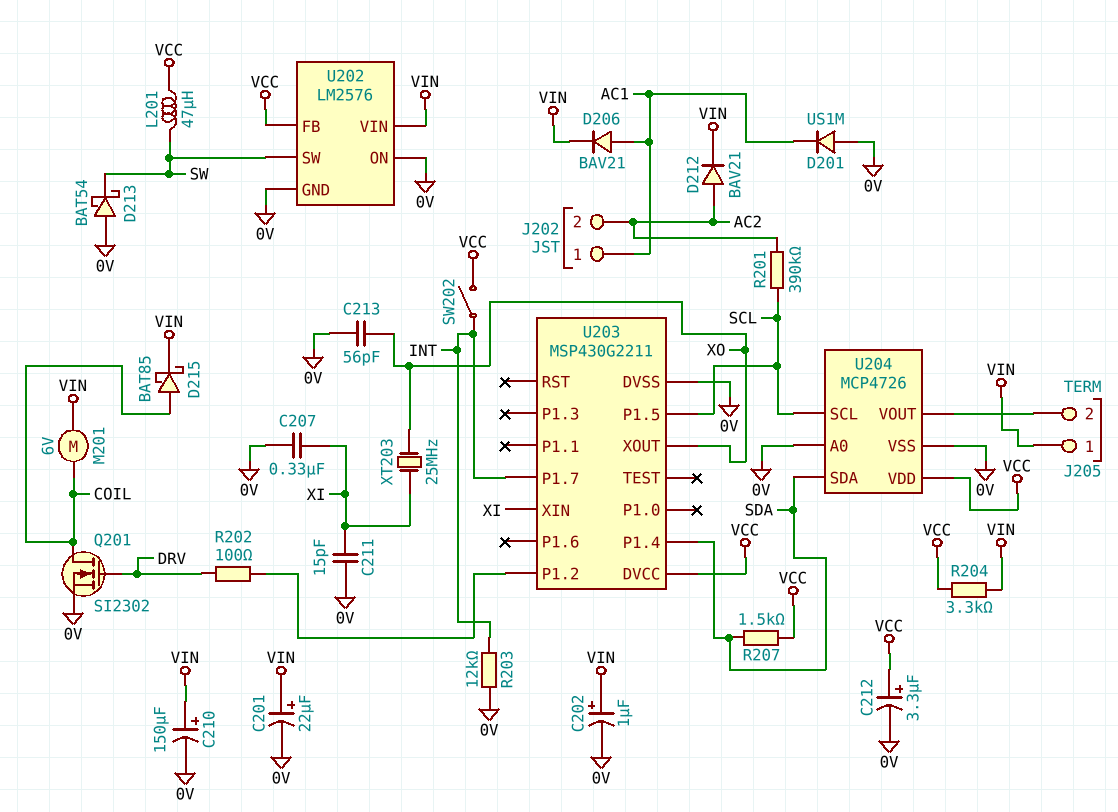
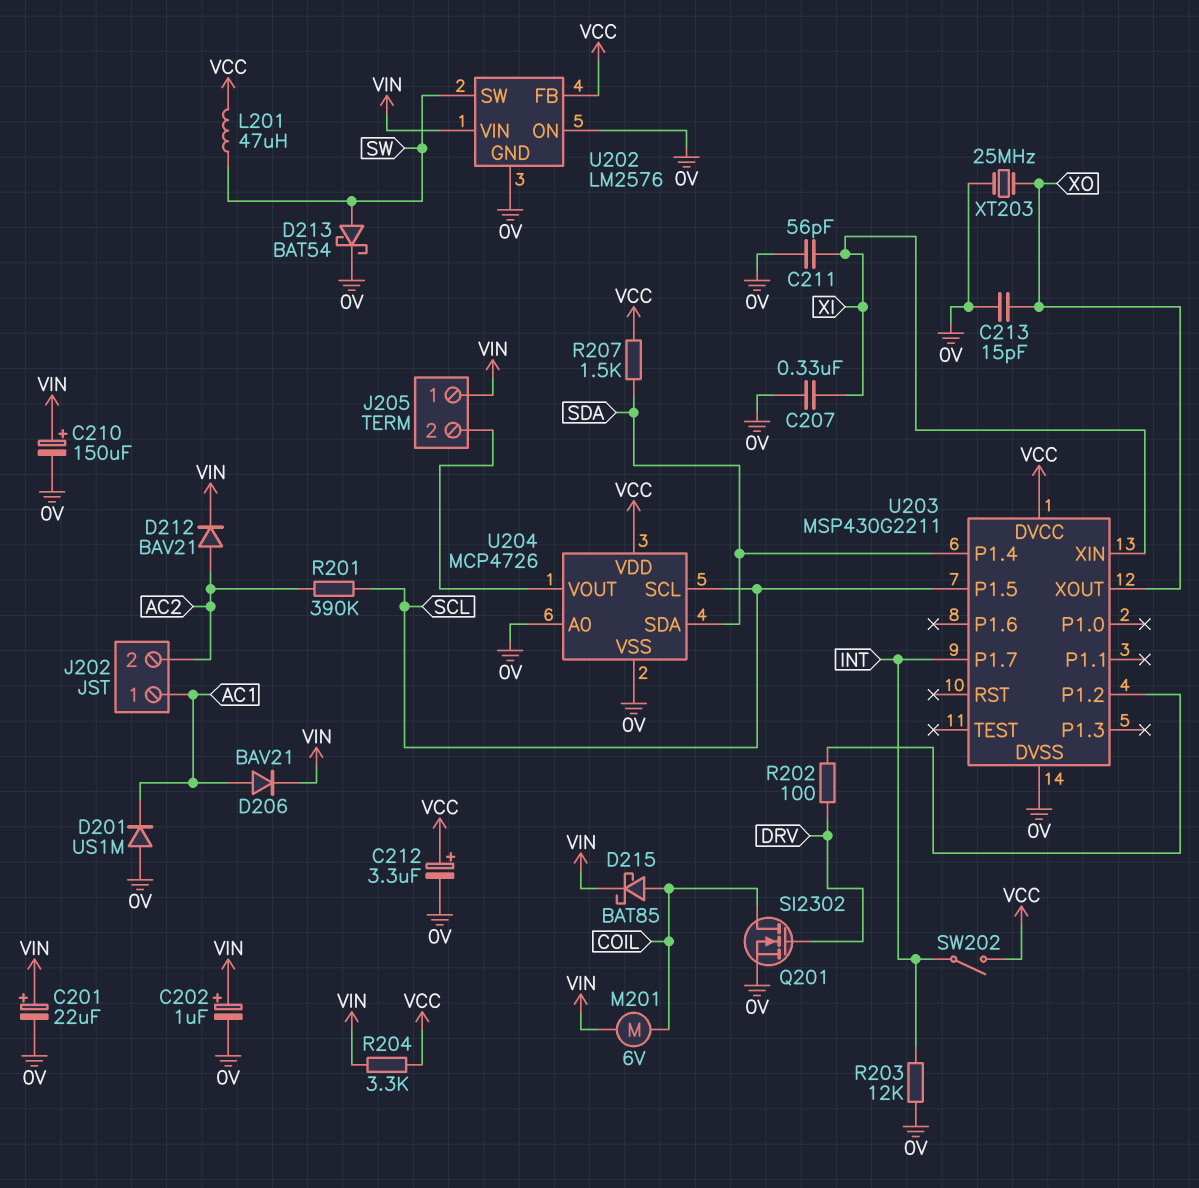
C211: 15pF (0V, XI) -> 56pF (0V, XI)
C213: 56pF (0V, XO) -> 15pF (0V, XO)
D213: schottky BAT54 (A 0V, K SW) -> schottky BAT54 (A SW, K 0V)
XT203: 25MHz (XI, XO) -> 25MHz (0V, XO)

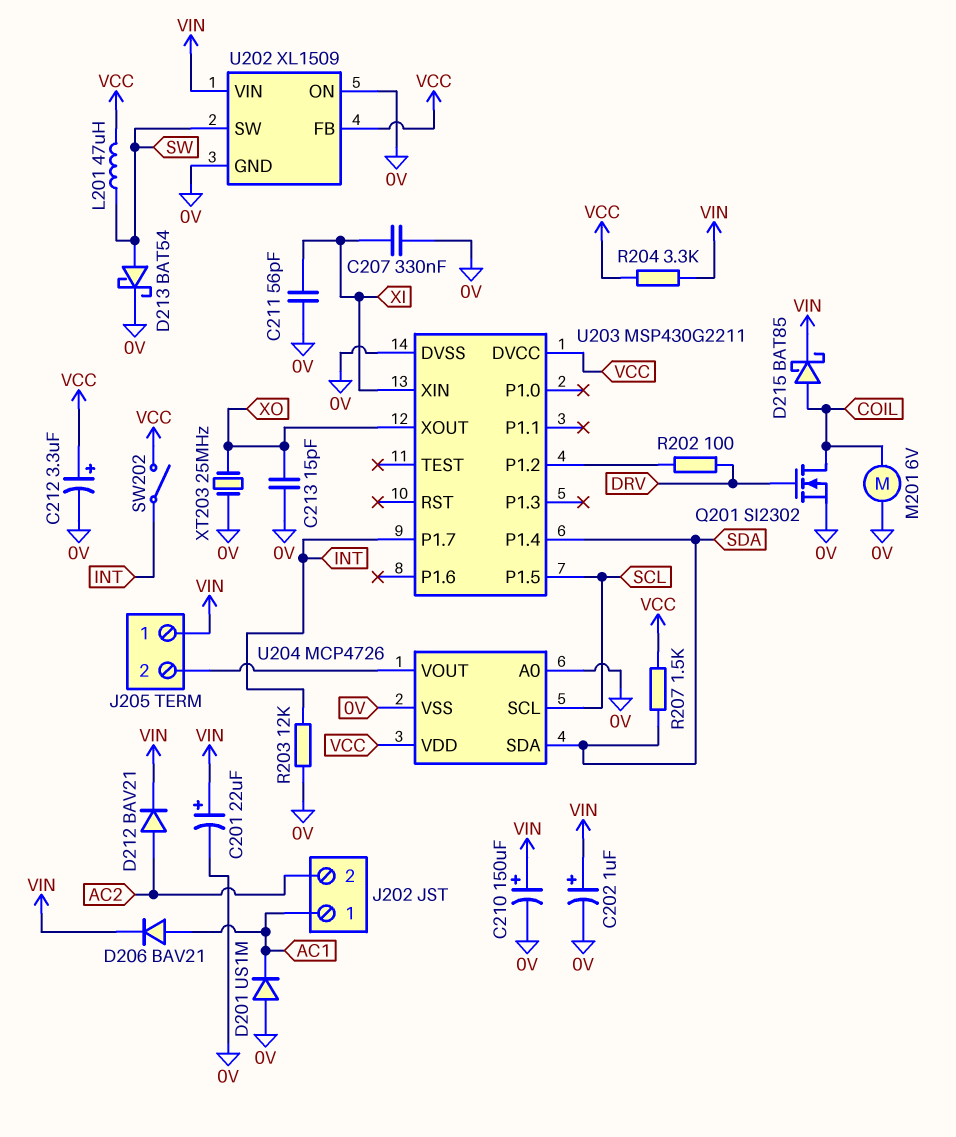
M201: motor 6V (COIL, VIN) -> motor 6V (0V, COIL)
R201: 390k (AC2, SCL) -> none
U202: LM2576 -> XL1509

